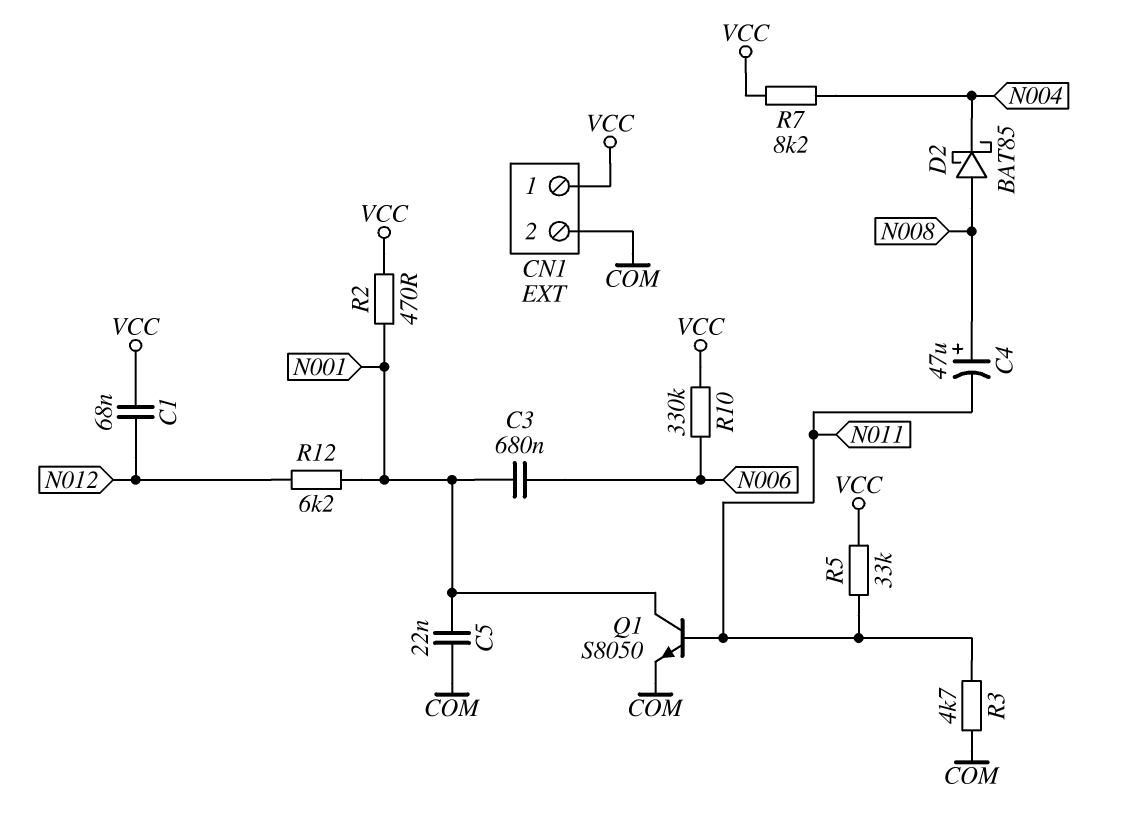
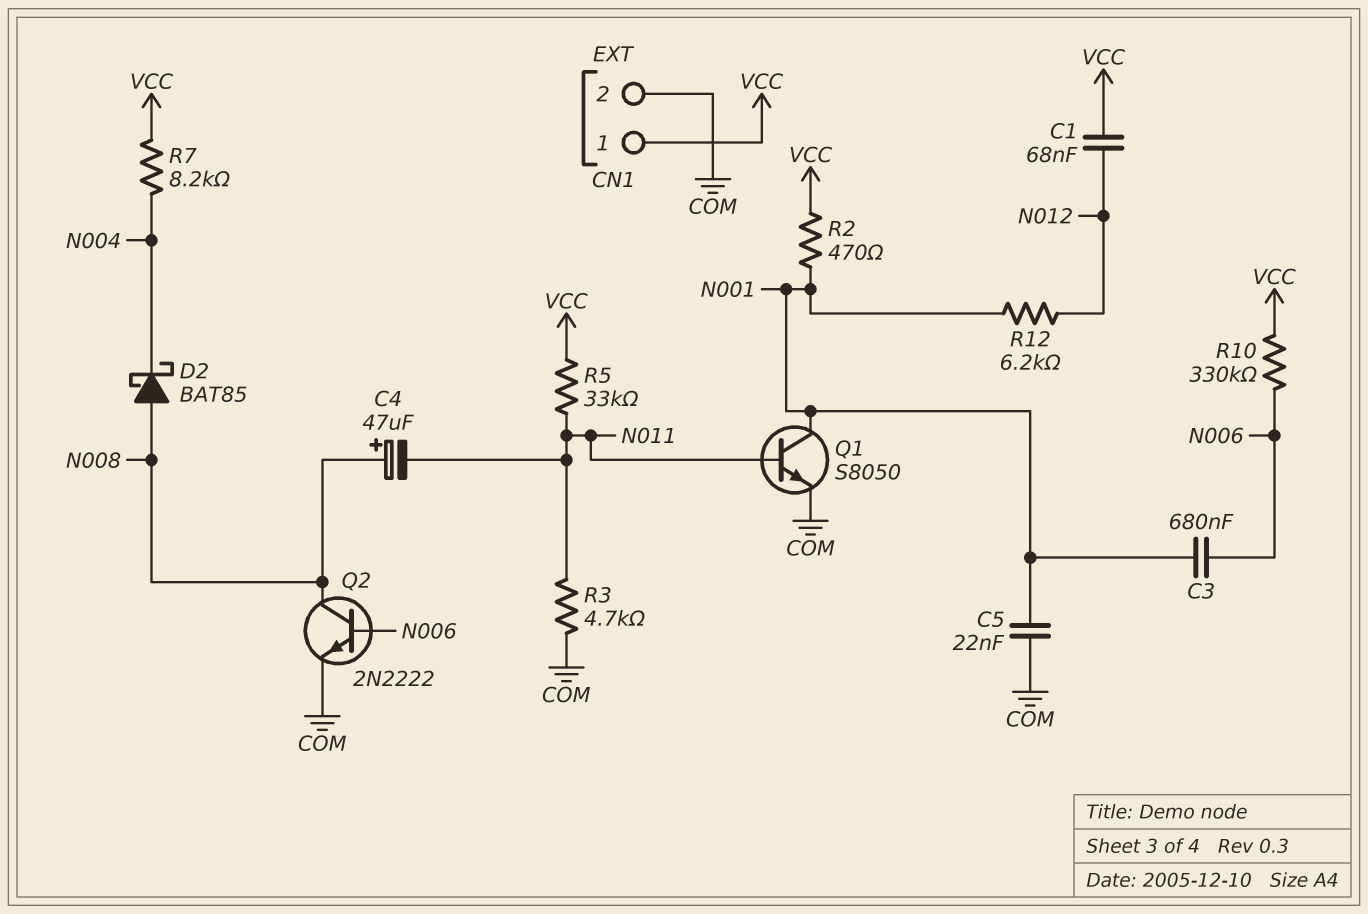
Q2: none -> NPN 2N2222 (B N006, C N008, E COM)

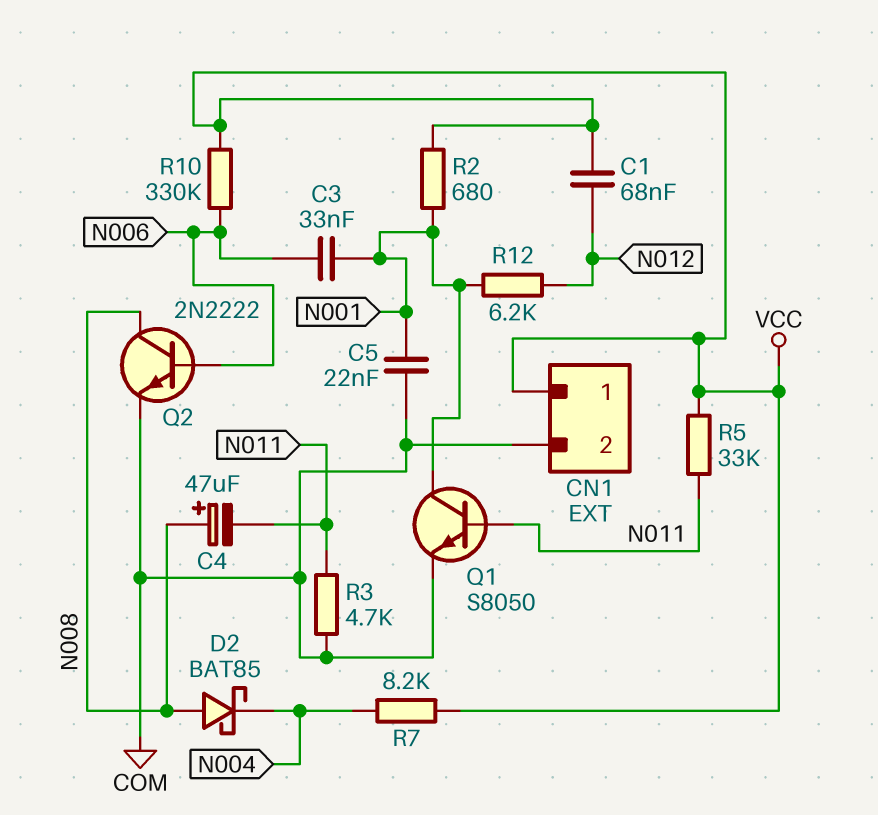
C3: 680nF (N001, N006) -> 33nF (N001, N006)
R2: 470 (N001, VCC) -> 680 (N001, VCC)

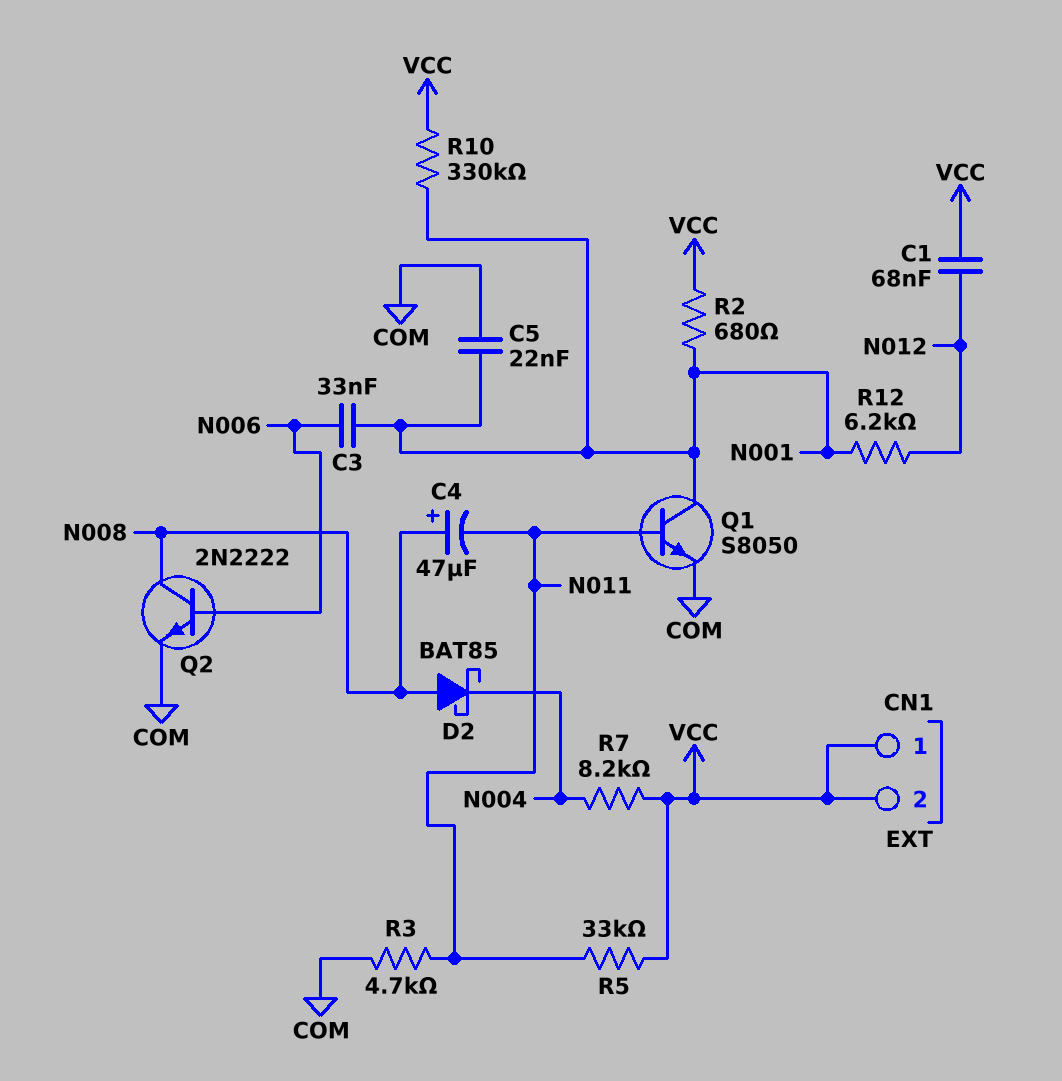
CN1 pin 2: COM -> VCC
R10: 330k (N006, VCC) -> 330k (N001, VCC)

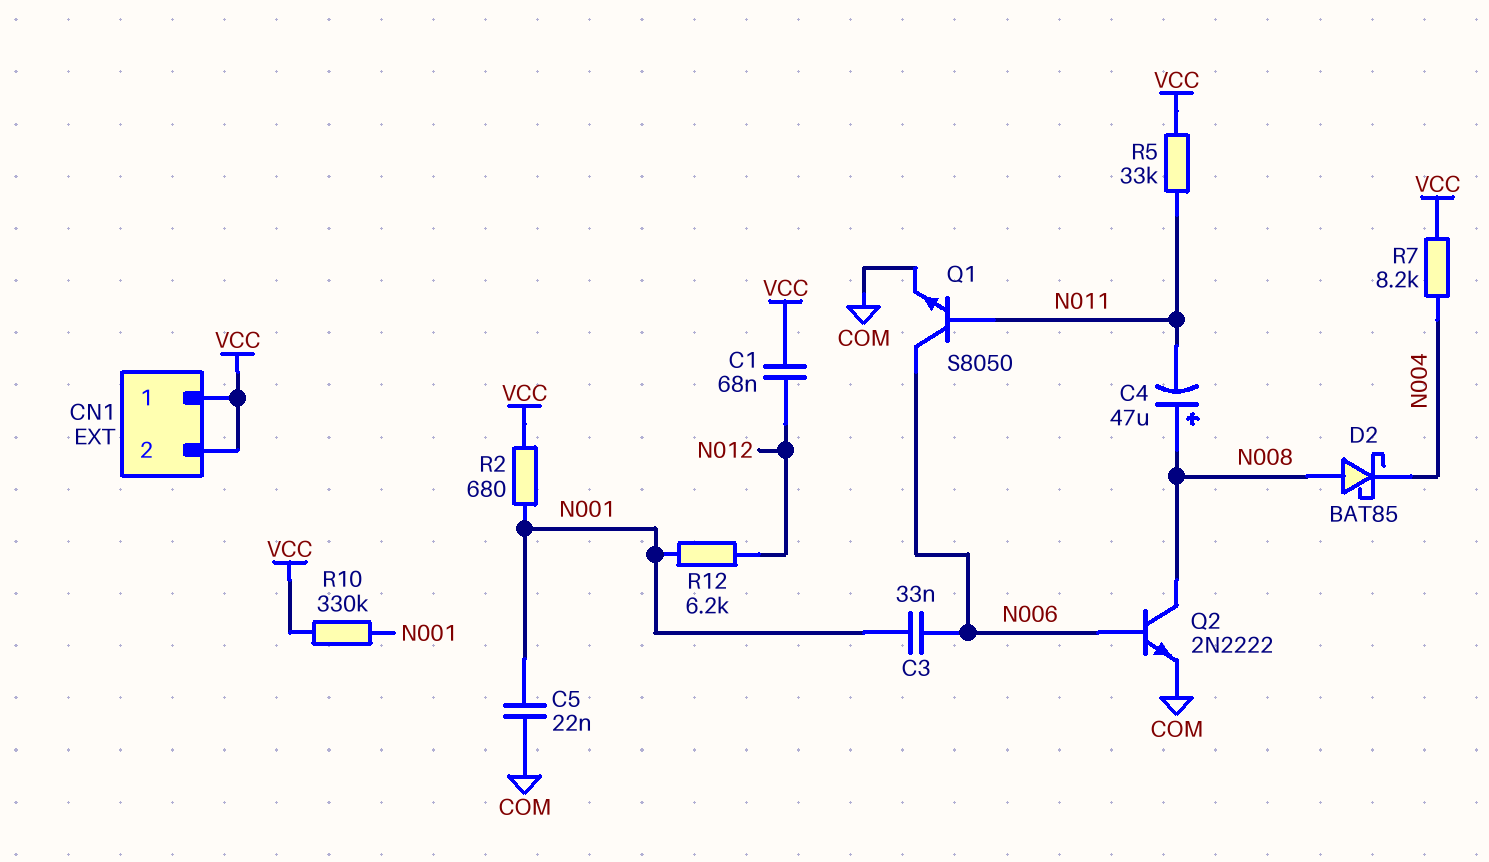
Q1: NPN S8050 (B N011, C N001, E COM) -> NPN S8050 (B N011, C N006, E COM)
R3: 4.7k (COM, N011) -> none

